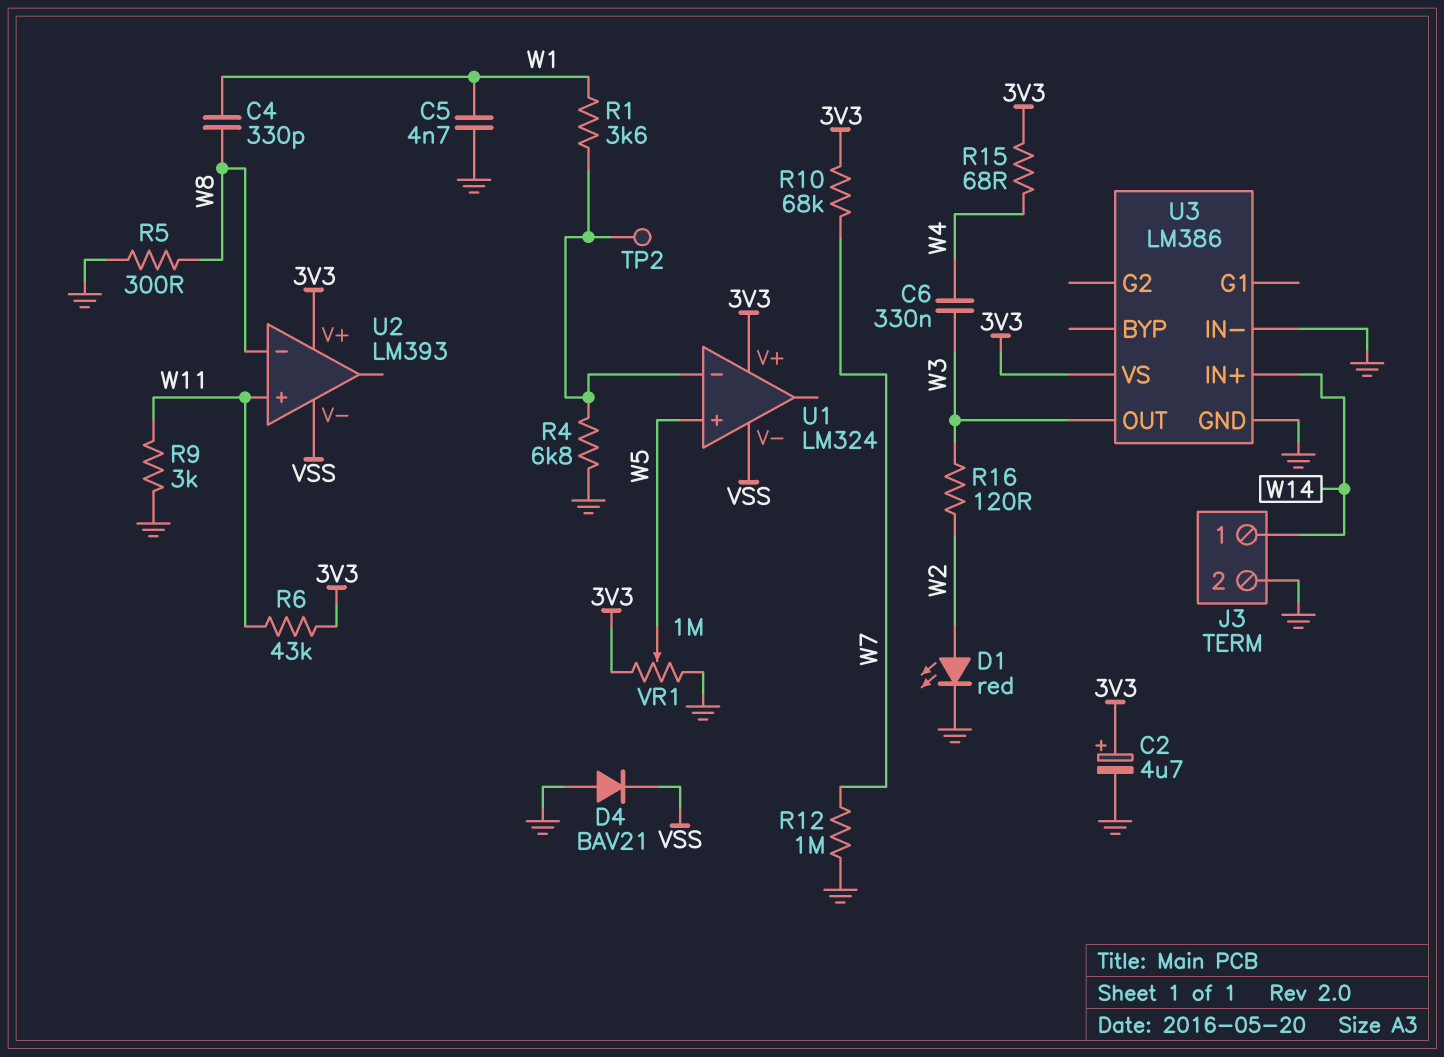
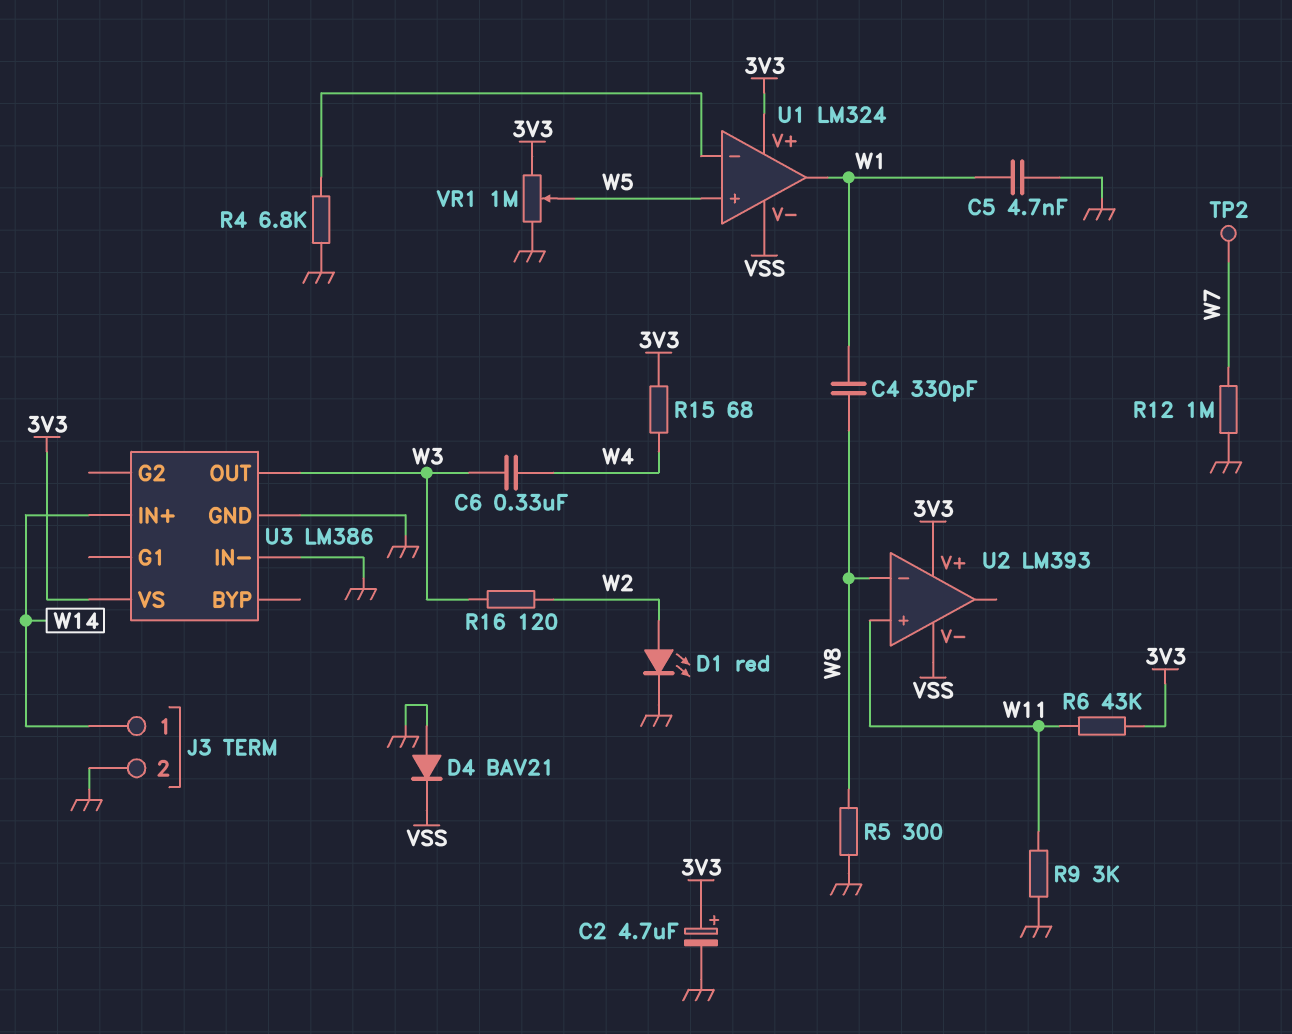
R1: 3.6k (U1/in-, W1) -> none
R10: 68k (3V3, W7) -> none
TP2: test point (U1/in-) -> test point (W7)
U1 pin out: none -> W1

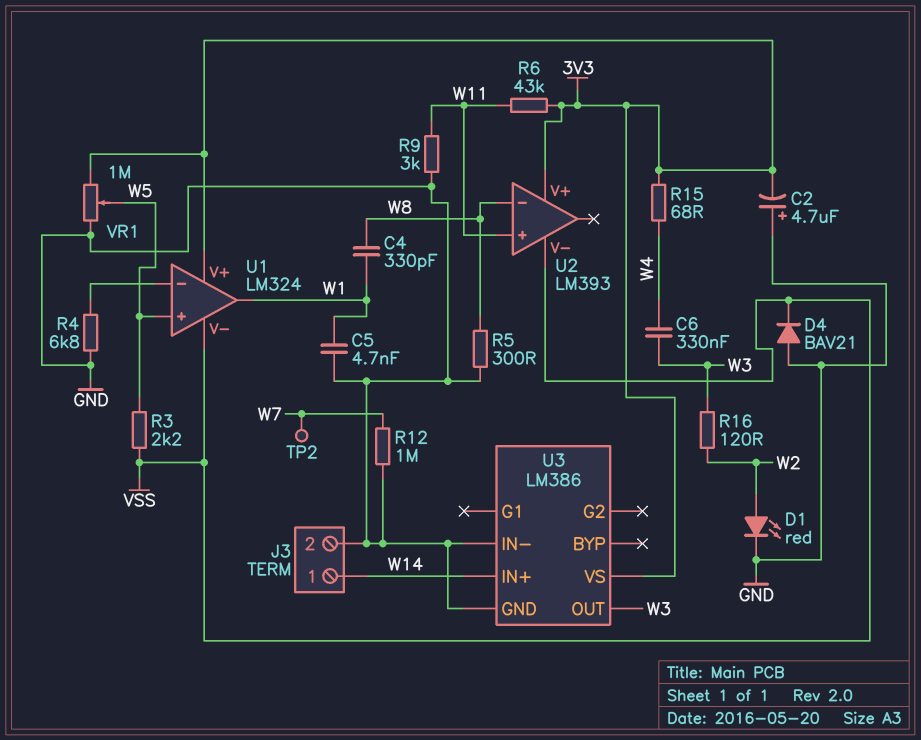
C2: 4.7uF (plus 3V3, minus GND) -> 4.7uF (plus GND, minus 3V3)
R3: none -> 2.2k (VSS, W5)

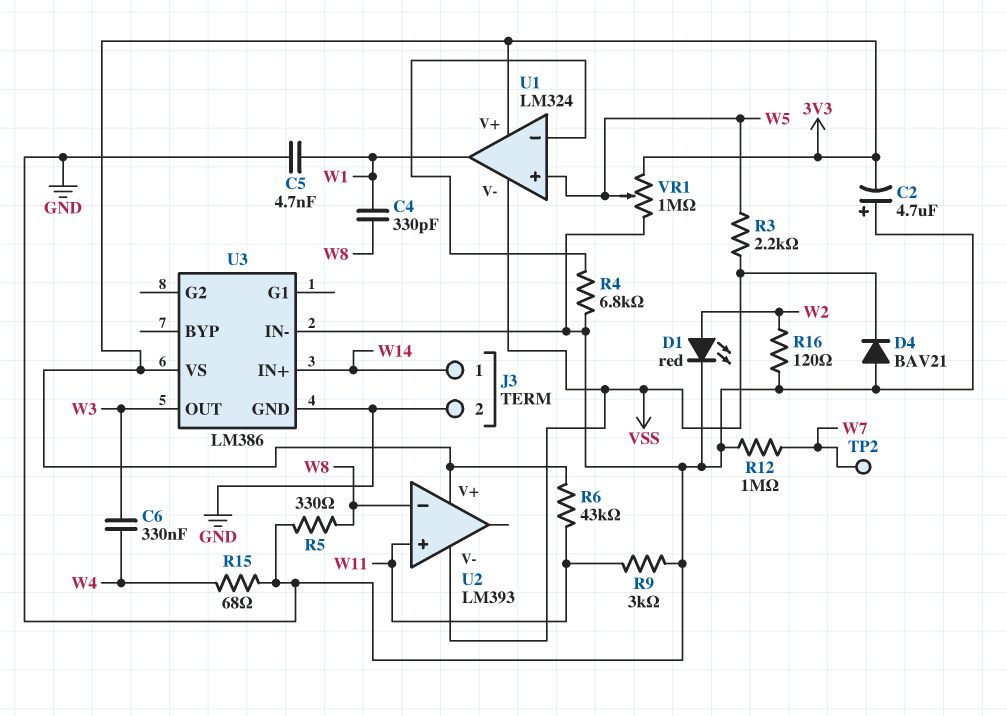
R5: 300 (GND, W8) -> 330 (GND, W8)
R15: 68 (3V3, W4) -> 68 (GND, W4)
R16: 120 (W2, W3) -> 120 (GND, W2)

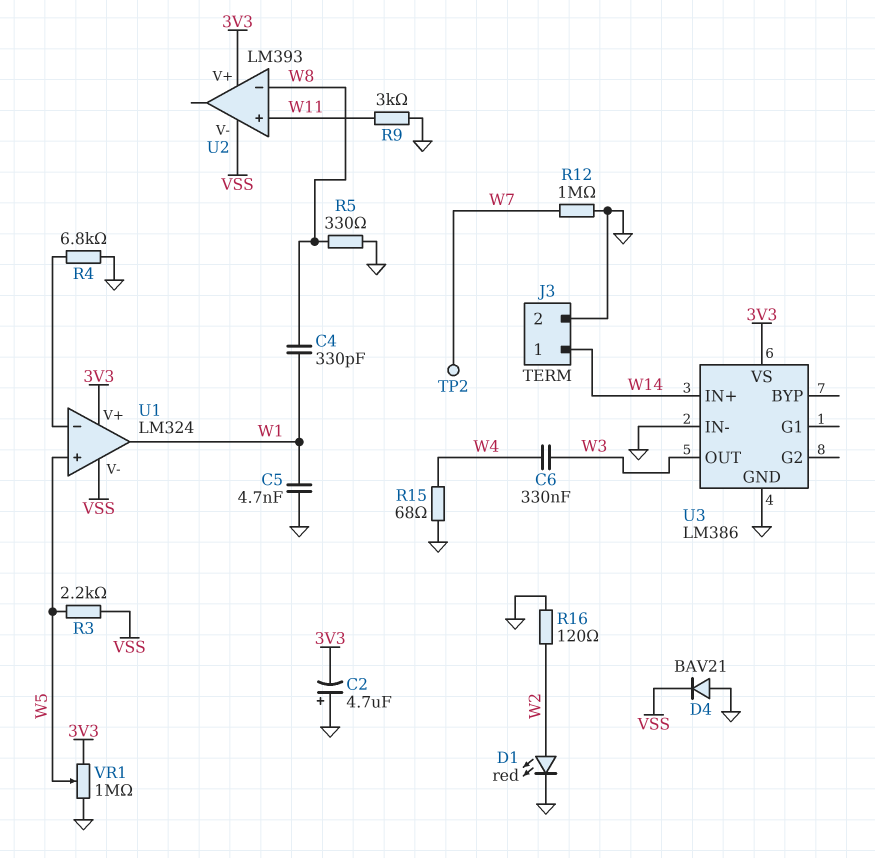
R6: 43k (3V3, W11) -> none

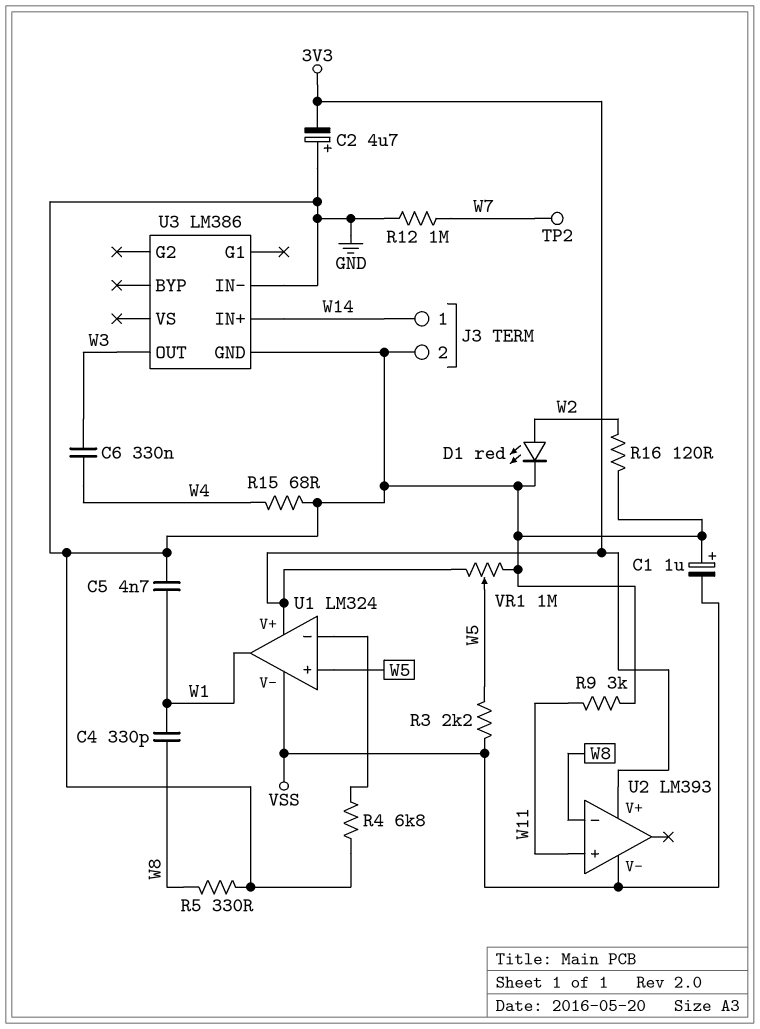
C1: none -> 1uF (plus GND, minus VSS)
D4: diode BAV21 (A GND, K VSS) -> none
U3 pin VS: 3V3 -> none

